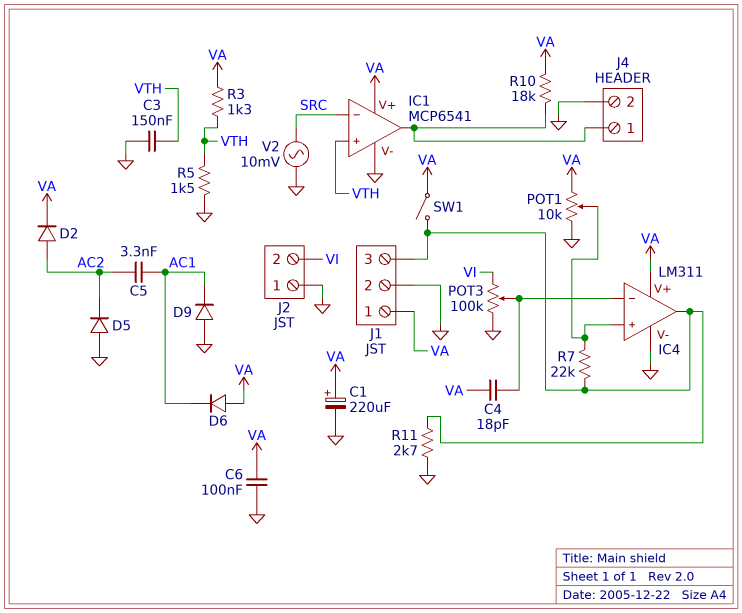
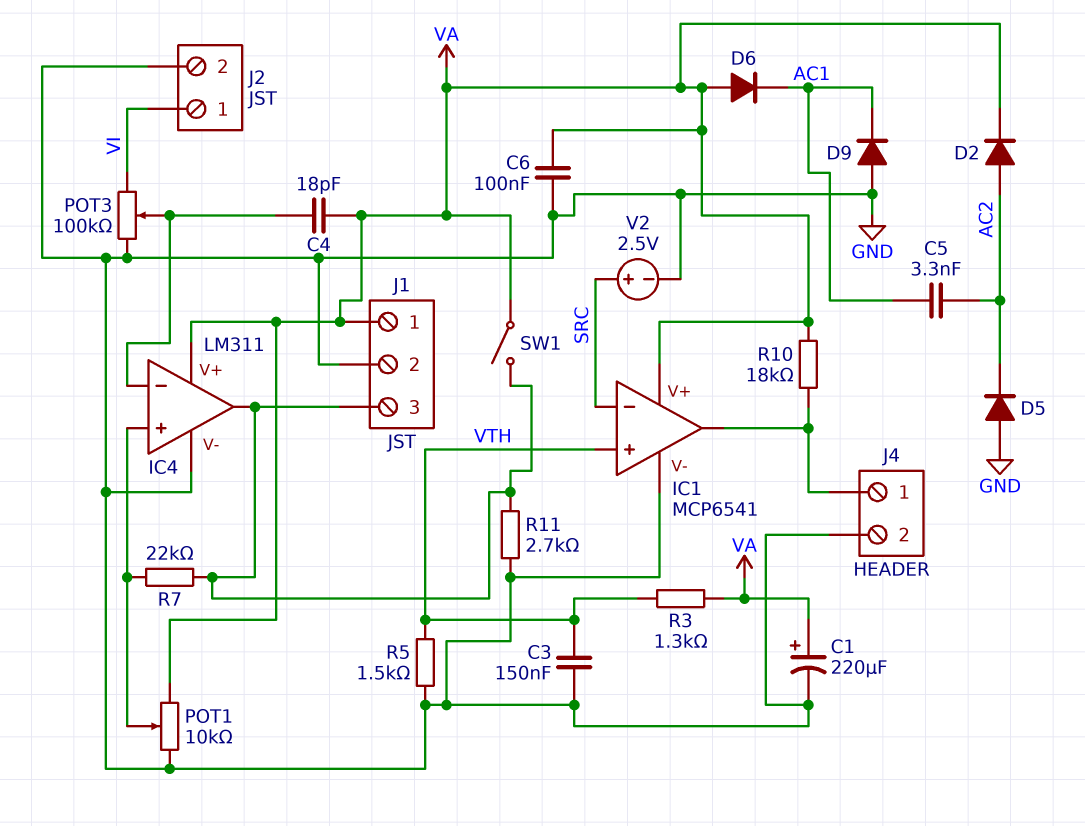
J2 pin 1: GND -> VI
J2 pin 2: VI -> GND
V2: AC 10mV (GND, SRC) -> 2.5V (plus SRC, minus GND)

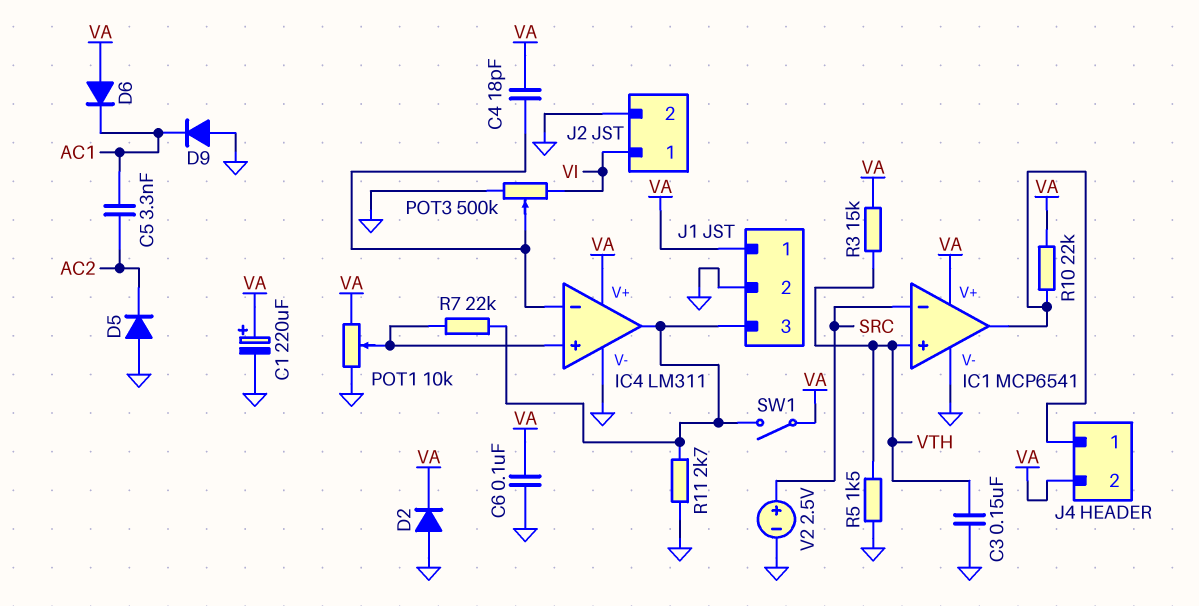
D2: diode (A AC2, K VA) -> diode (A GND, K VA)
J4 pin 2: GND -> VA
POT3: 100k (GND, VI, wiper IC4/in-) -> 500k (GND, VI, wiper IC4/in-)
R3: 1.3k (VA, VTH) -> 15k (VA, VTH)
R10: 18k (IC1/out, VA) -> 22k (IC1/out, VA)

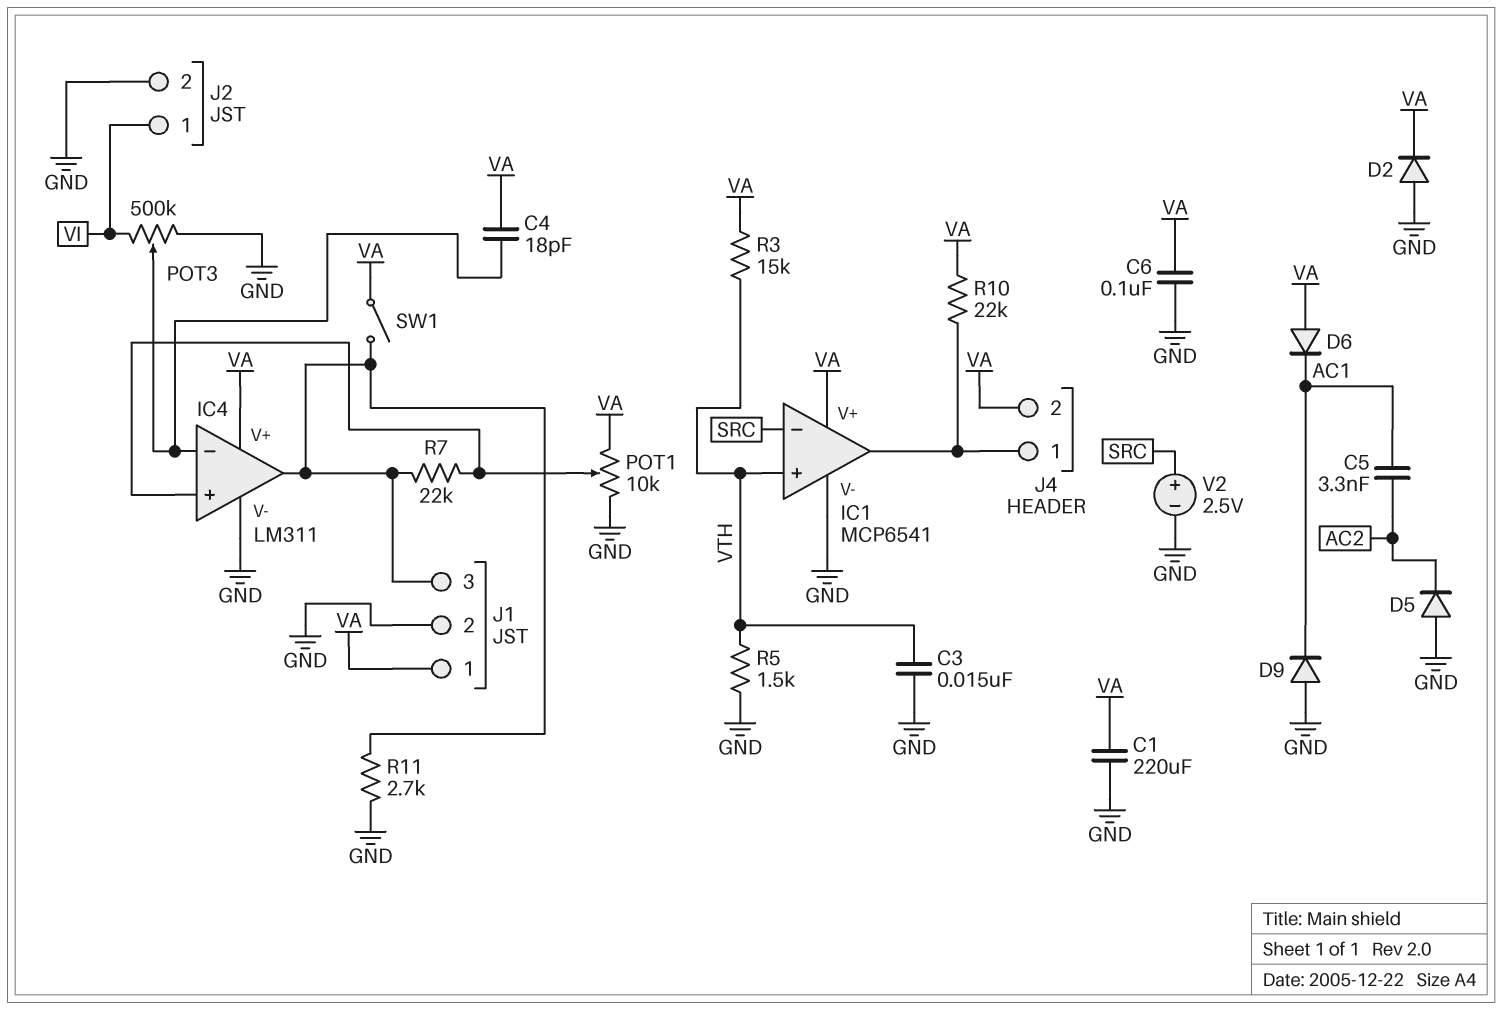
C1: 220uF (plus VA, minus GND) -> 220uF (GND, VA)
C3: 150nF (GND, VTH) -> 15nF (GND, VTH)

